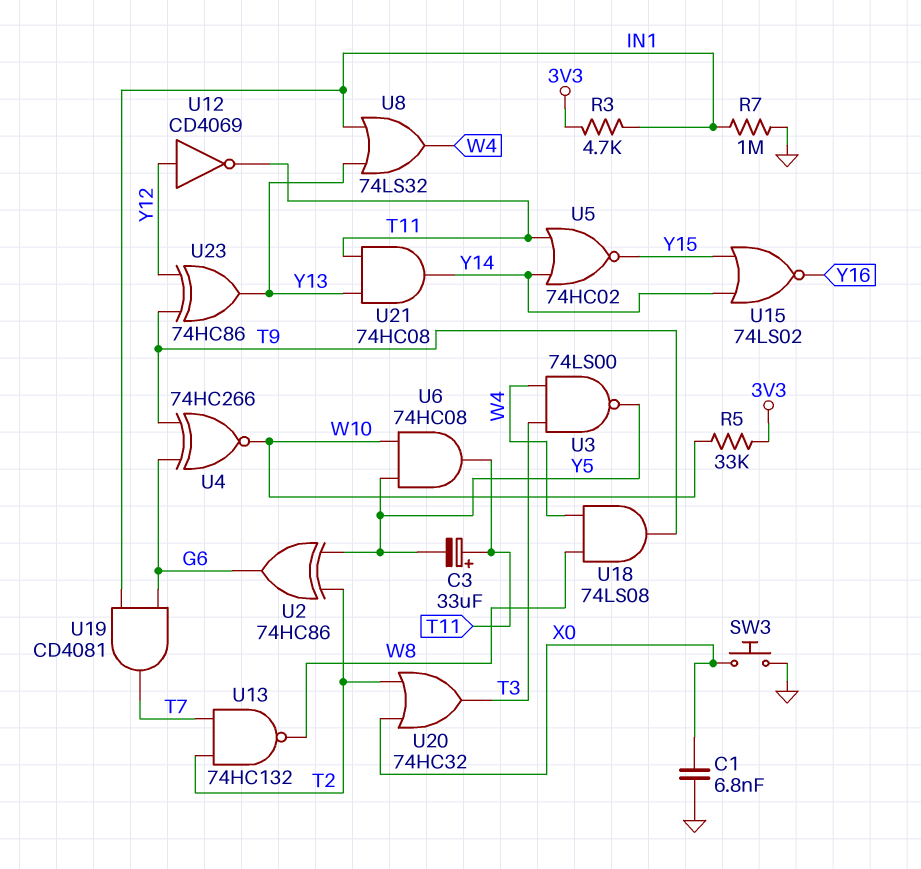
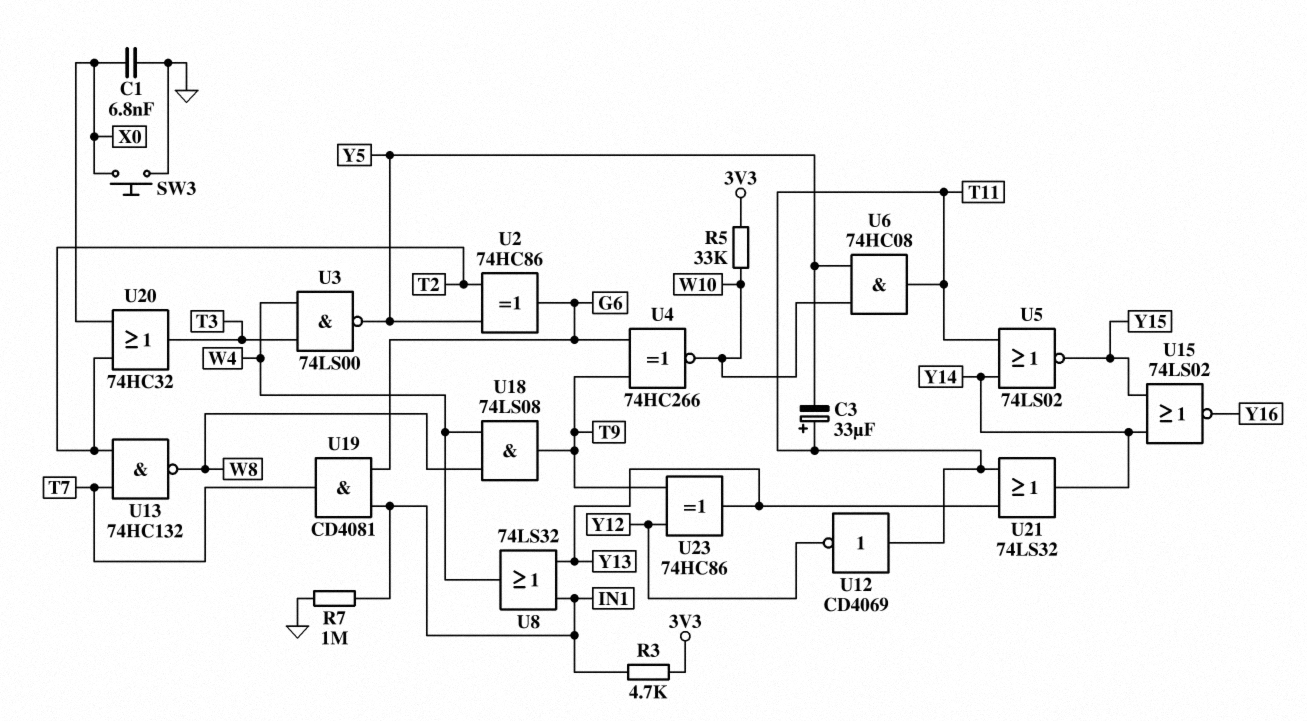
U5: NOR 74HC02 (in T11, in Y14, out Y15) -> NOR 74LS02 (in T11, in Y14, out Y15)
U12: NOT CD4069 (in Y12, out T11) -> NOT CD4069 (in T11, out Y12)
U21: AND 74HC08 (in T11, in Y13, out Y14) -> OR 74LS32 (in T11, in Y13, out Y14)

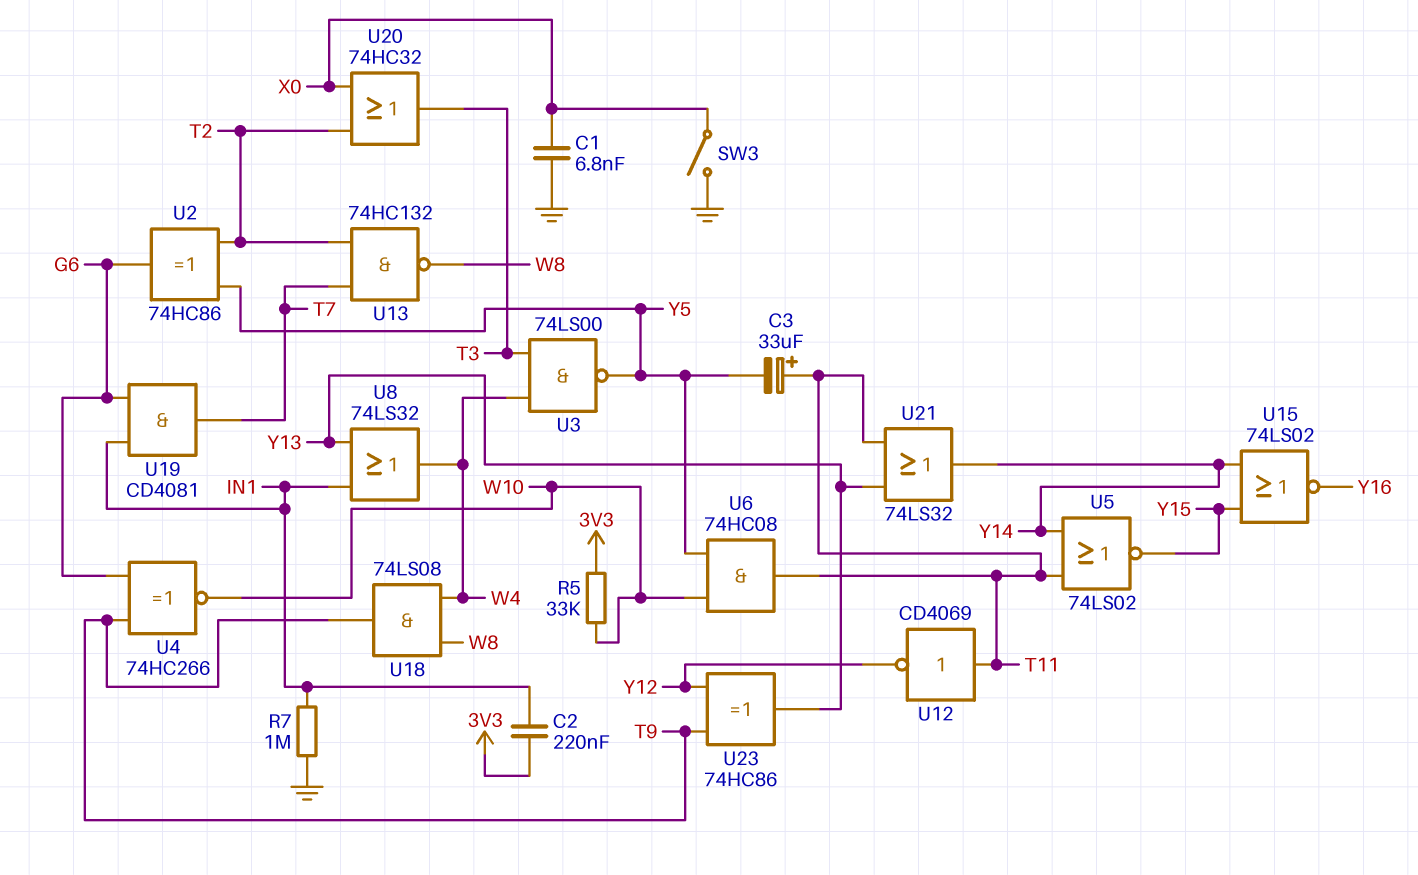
C2: none -> 220nF (3V3, IN1)
R3: 4.7k (3V3, IN1) -> none
SW3: button (GND, X0) -> switch (GND, X0)

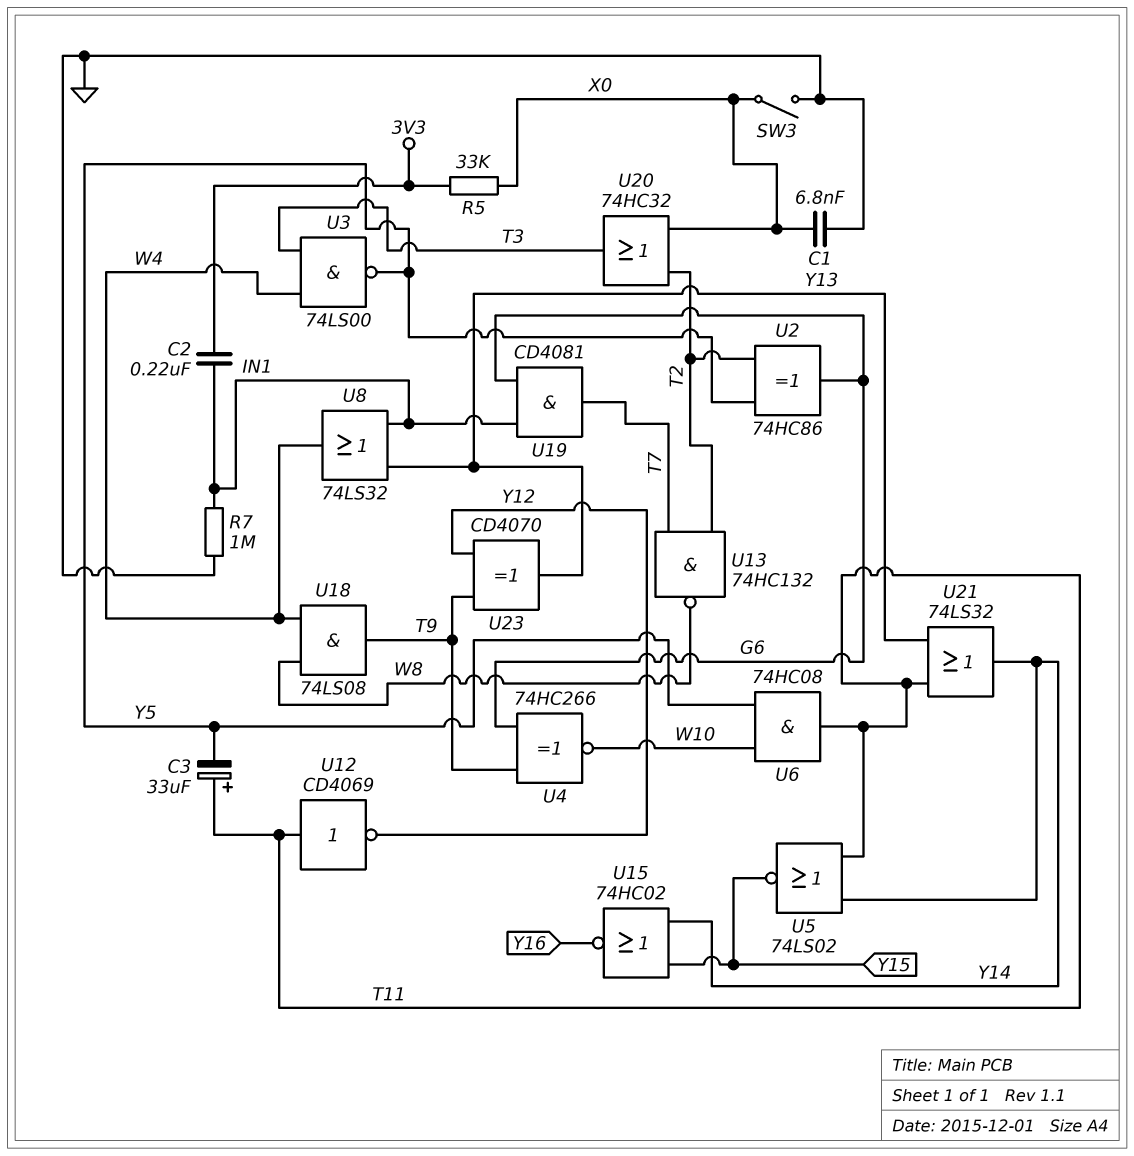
R5: 33k (3V3, W10) -> 33k (3V3, X0)
U15: NOR 74LS02 (in Y14, in Y15, out Y16) -> NOR 74HC02 (in Y14, in Y15, out Y16)
U23: XOR 74HC86 (in T9, in Y12, out Y13) -> XOR CD4070 (in T9, in Y12, out Y13)

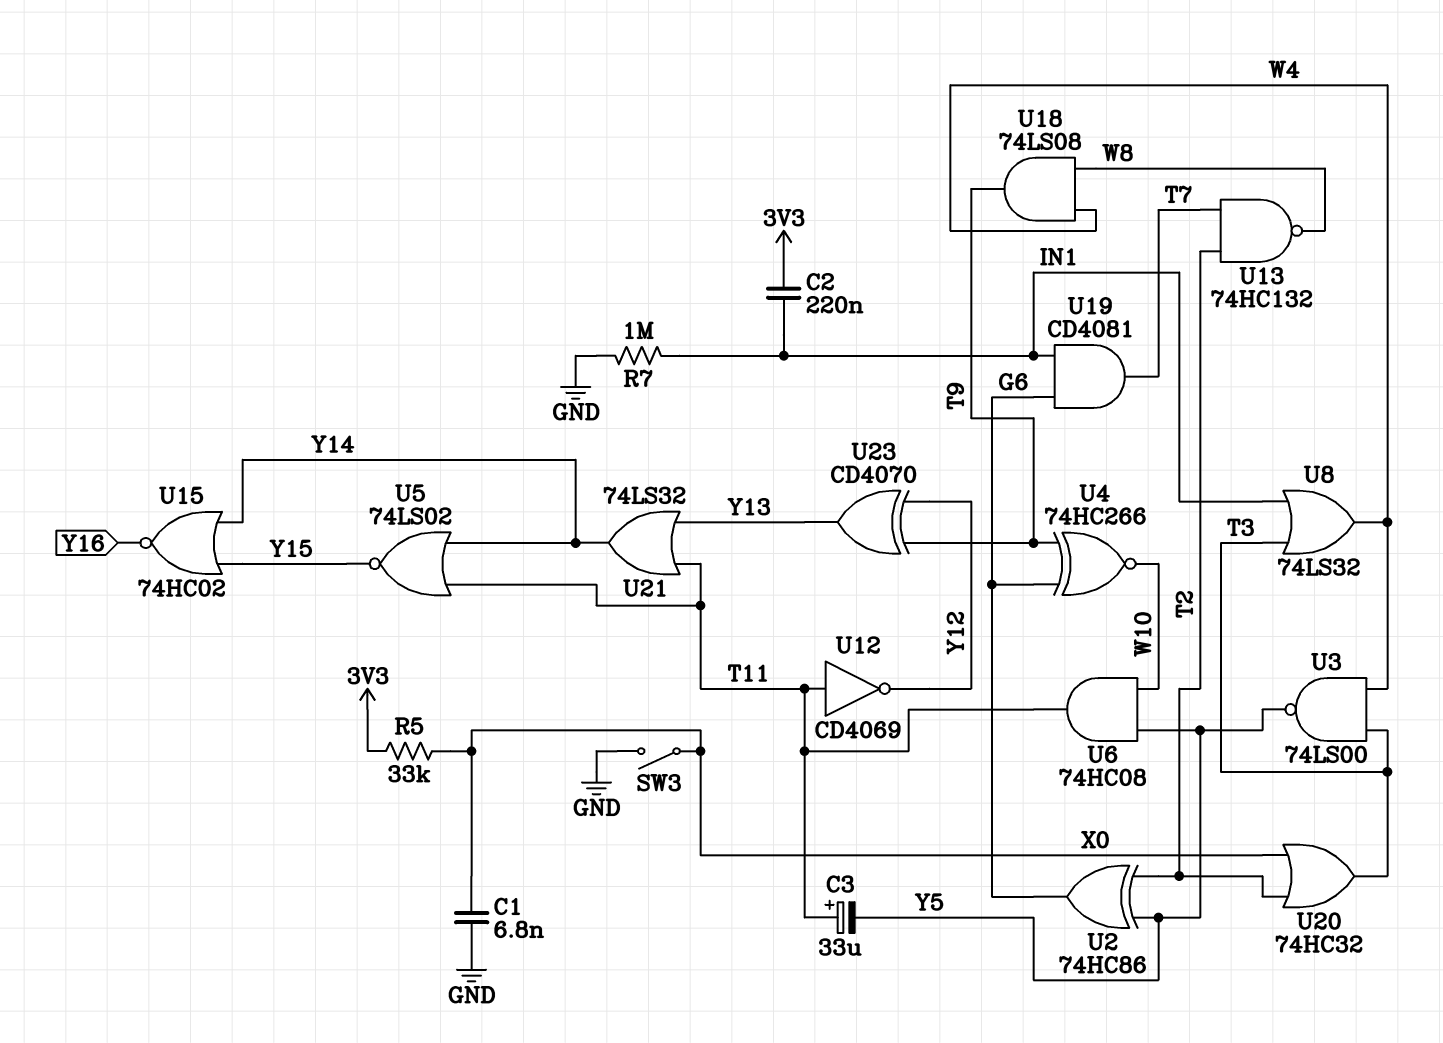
U8: OR 74LS32 (in IN1, in Y13, out W4) -> OR 74LS32 (in IN1, in T3, out W4)

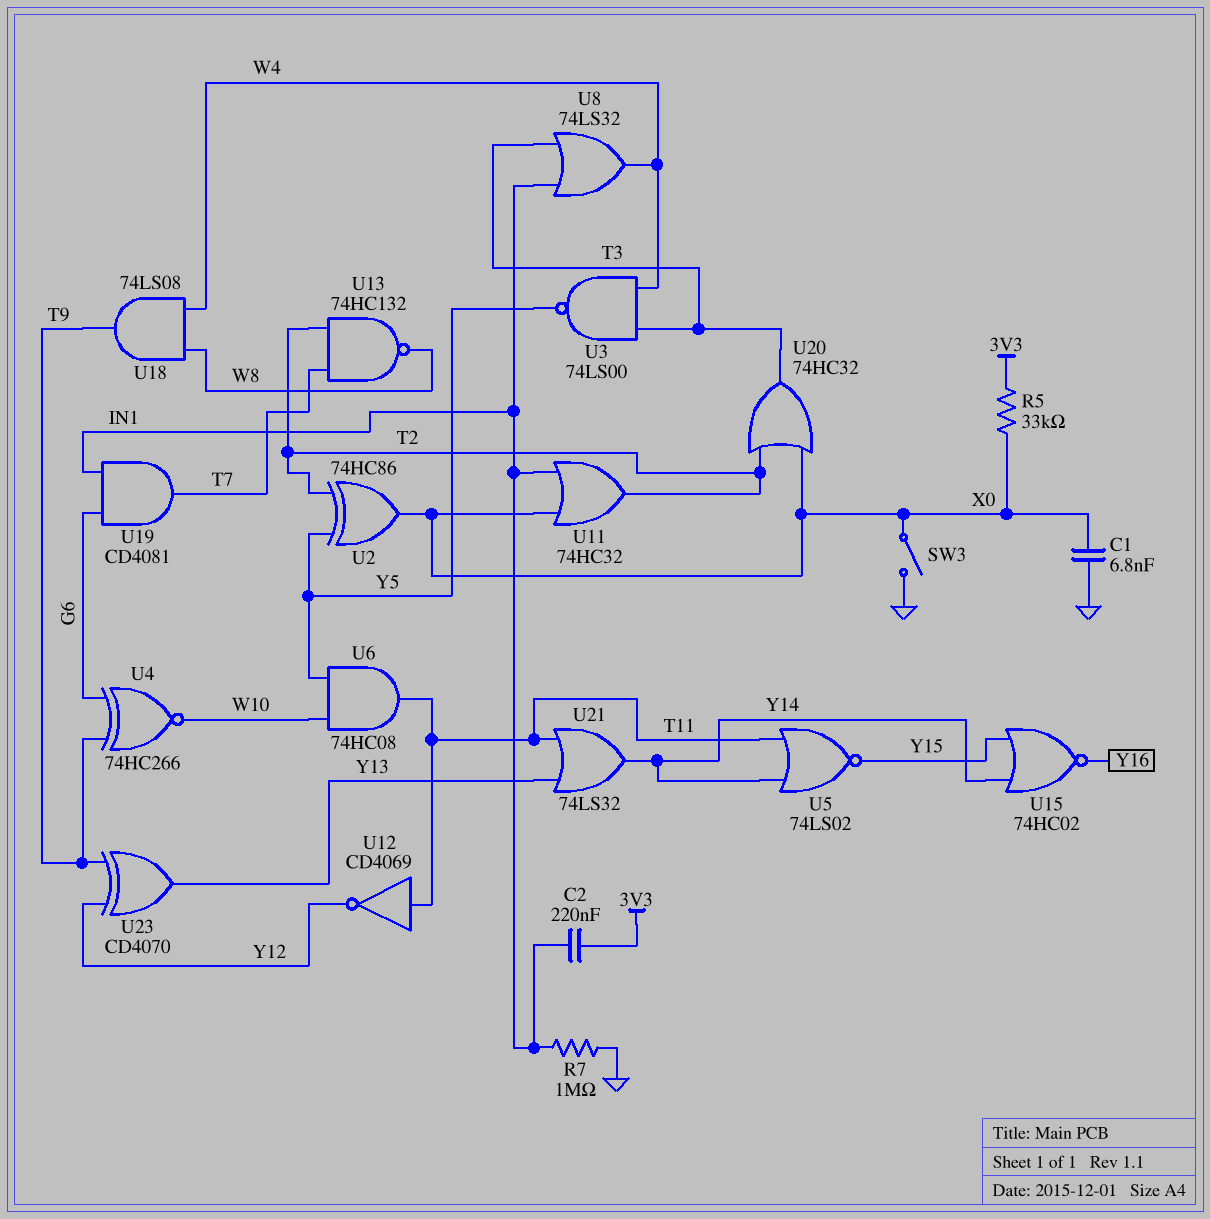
C3: 33uF (plus T11, minus Y5) -> none
U2: XOR 74HC86 (in T2, in Y5, out G6) -> XOR 74HC86 (in T2, in Y5, out X0)
U11: none -> OR 74HC32 (in IN1, in X0, out T2)

